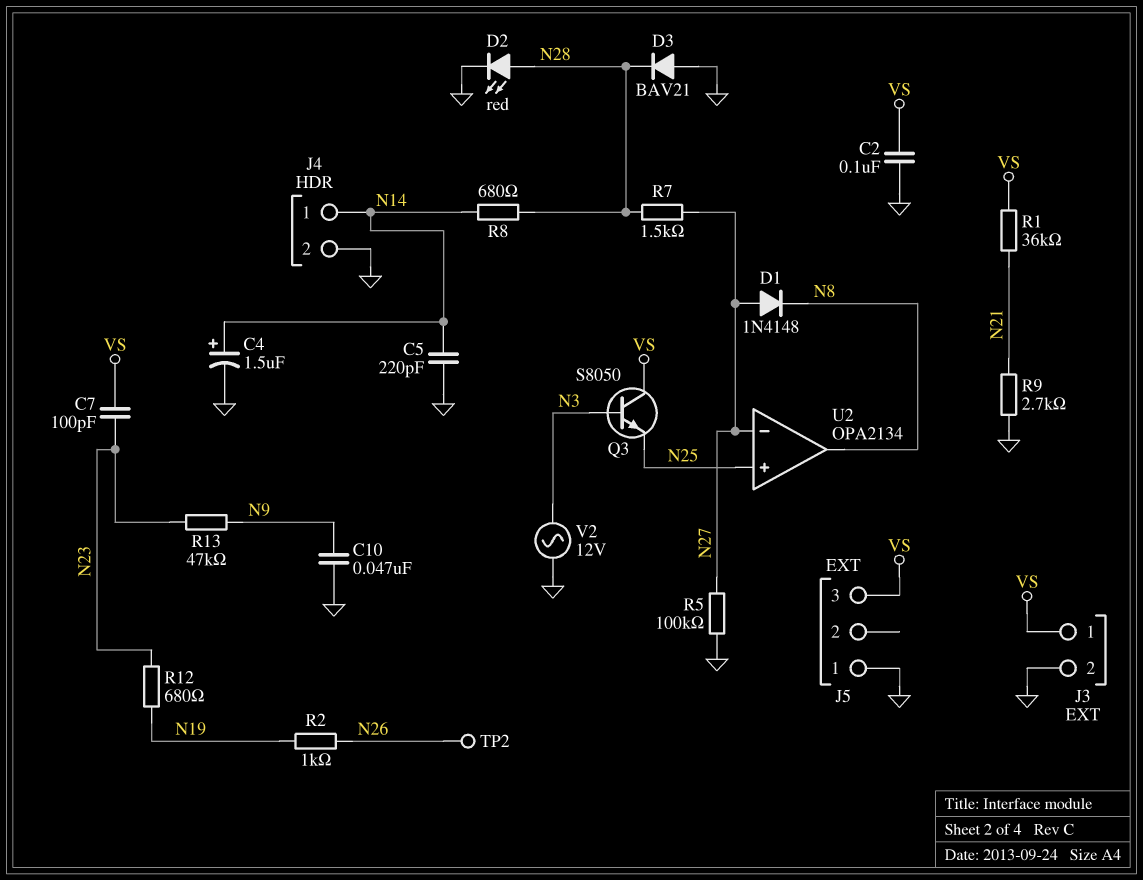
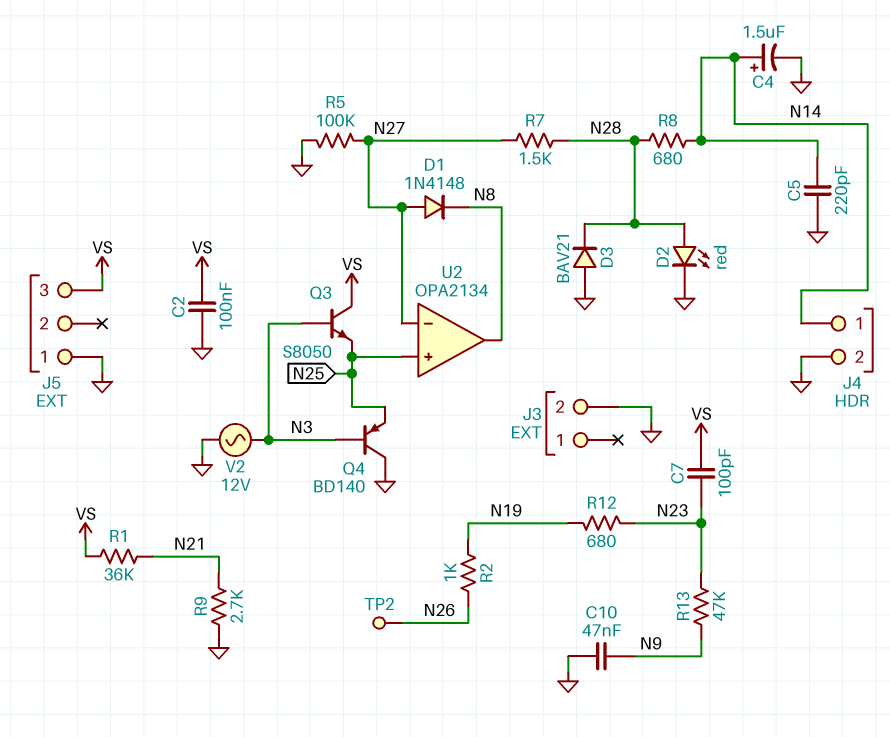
J3 pin 1: VS -> none
Q4: none -> PNP BD140 (B N3, C GND, E N25)

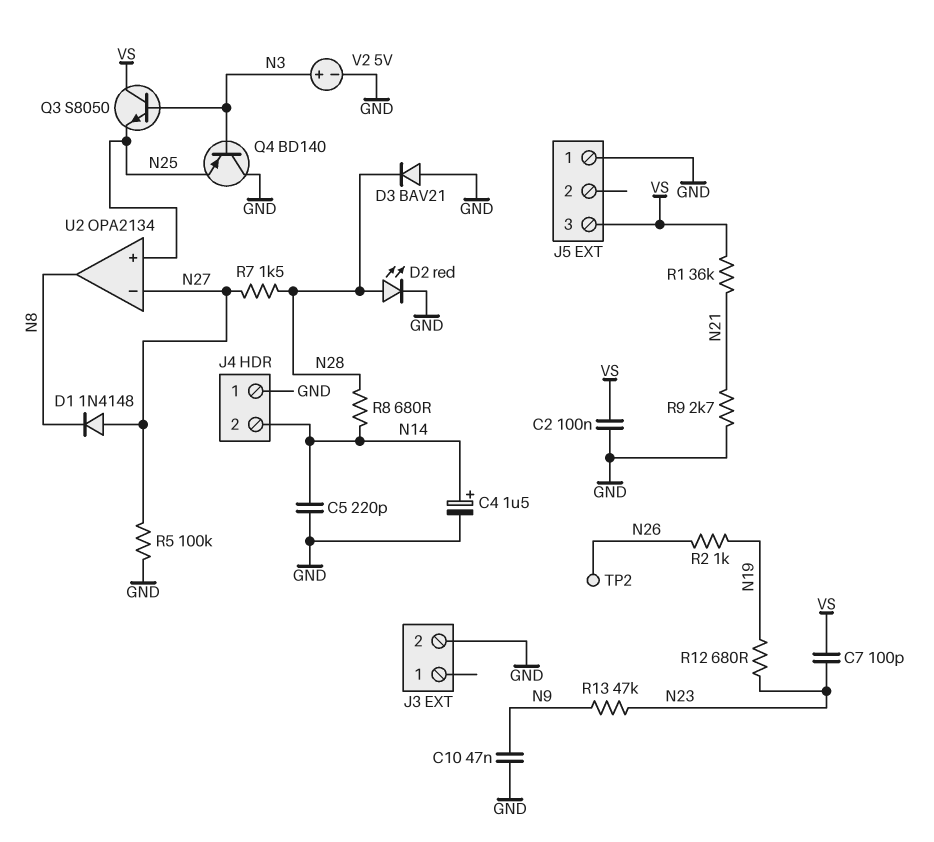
J4 pin 1: N14 -> GND
J4 pin 2: GND -> N14
V2: AC 12V (GND, N3) -> 5V (plus N3, minus GND)

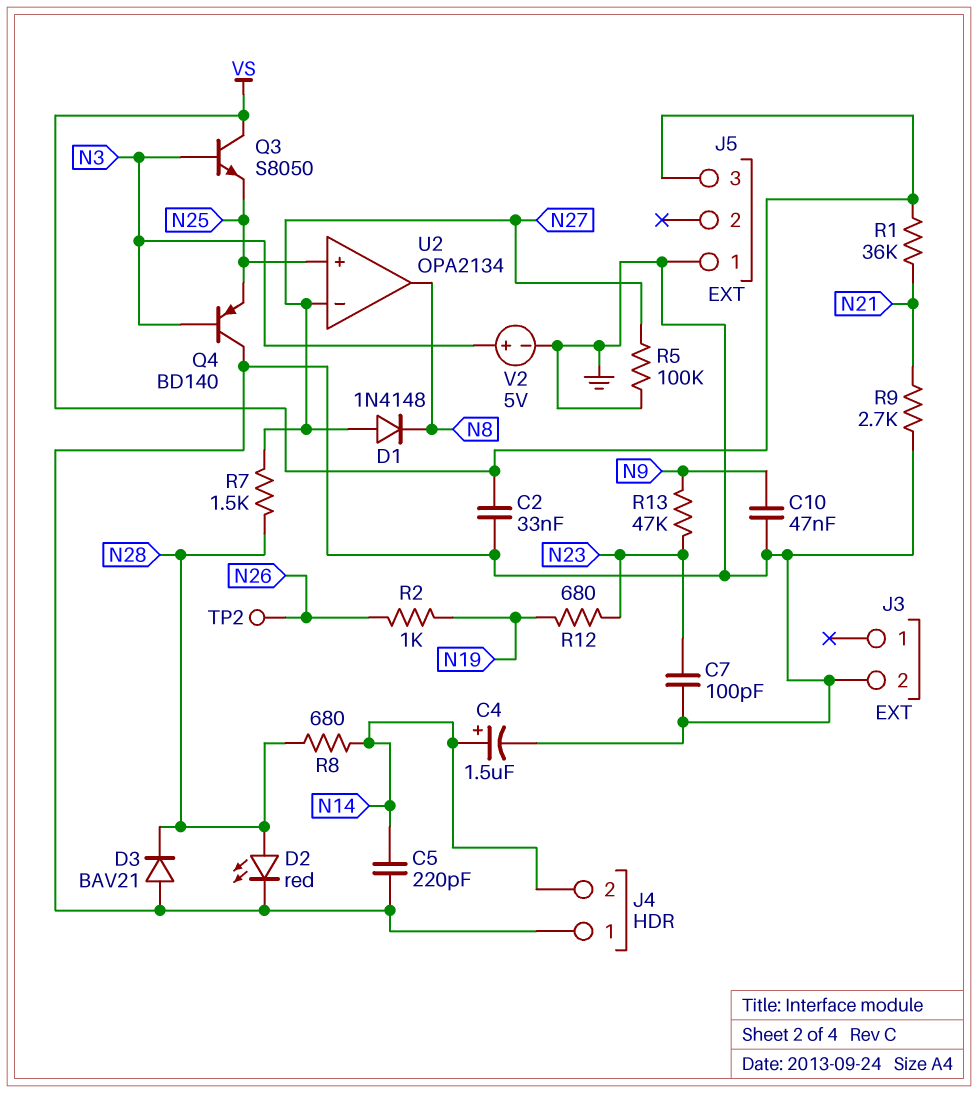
C2: 100nF (GND, VS) -> 33nF (GND, VS)
C7: 100pF (N23, VS) -> 100pF (GND, N23)

